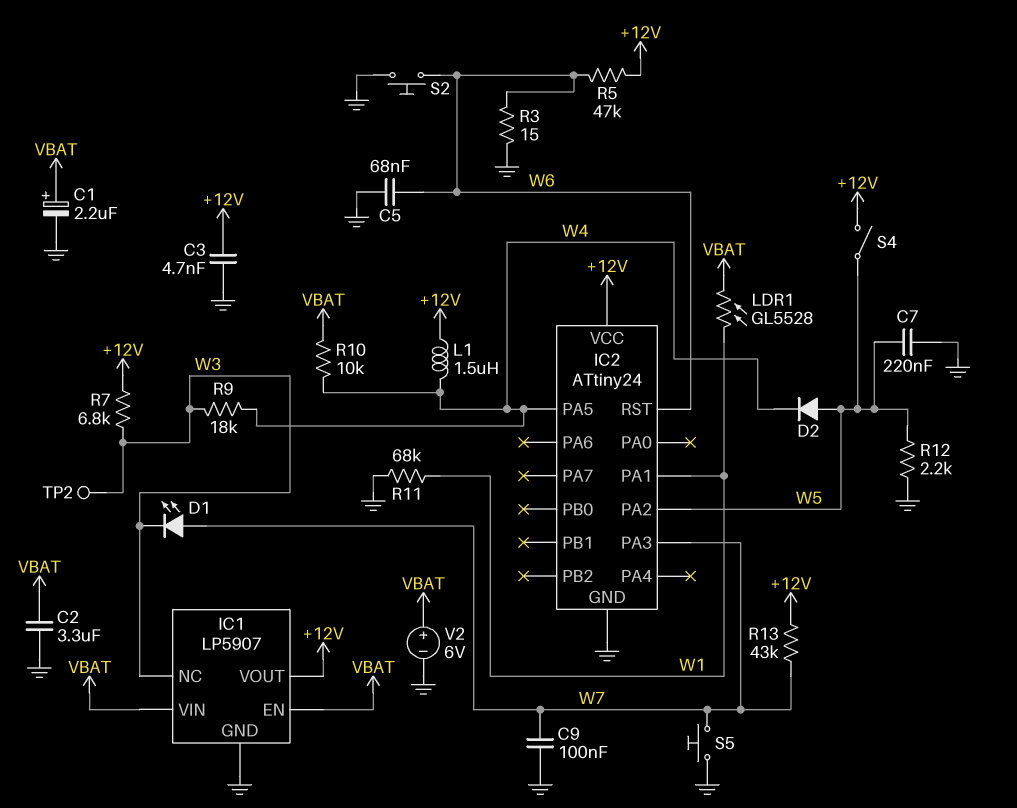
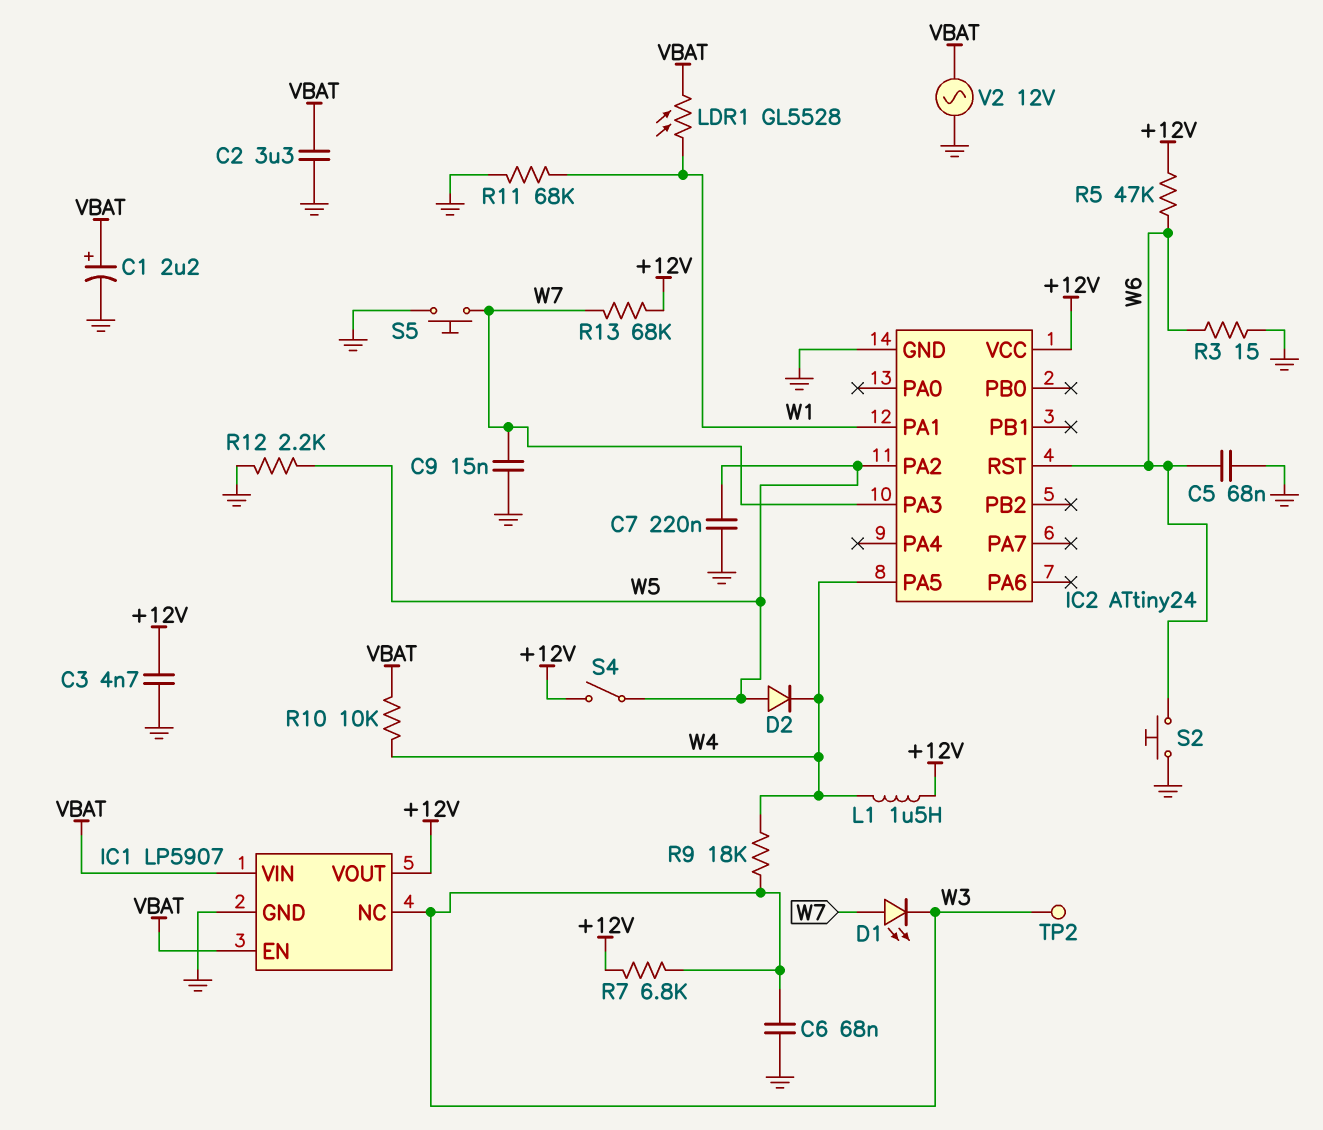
C6: none -> 68nF (GND, W3)
C9: 100nF (GND, W7) -> 15nF (GND, W7)
R13: 43k (+12V, W7) -> 68k (+12V, W7)
V2: 6V (plus VBAT, minus GND) -> AC 12V (GND, VBAT)

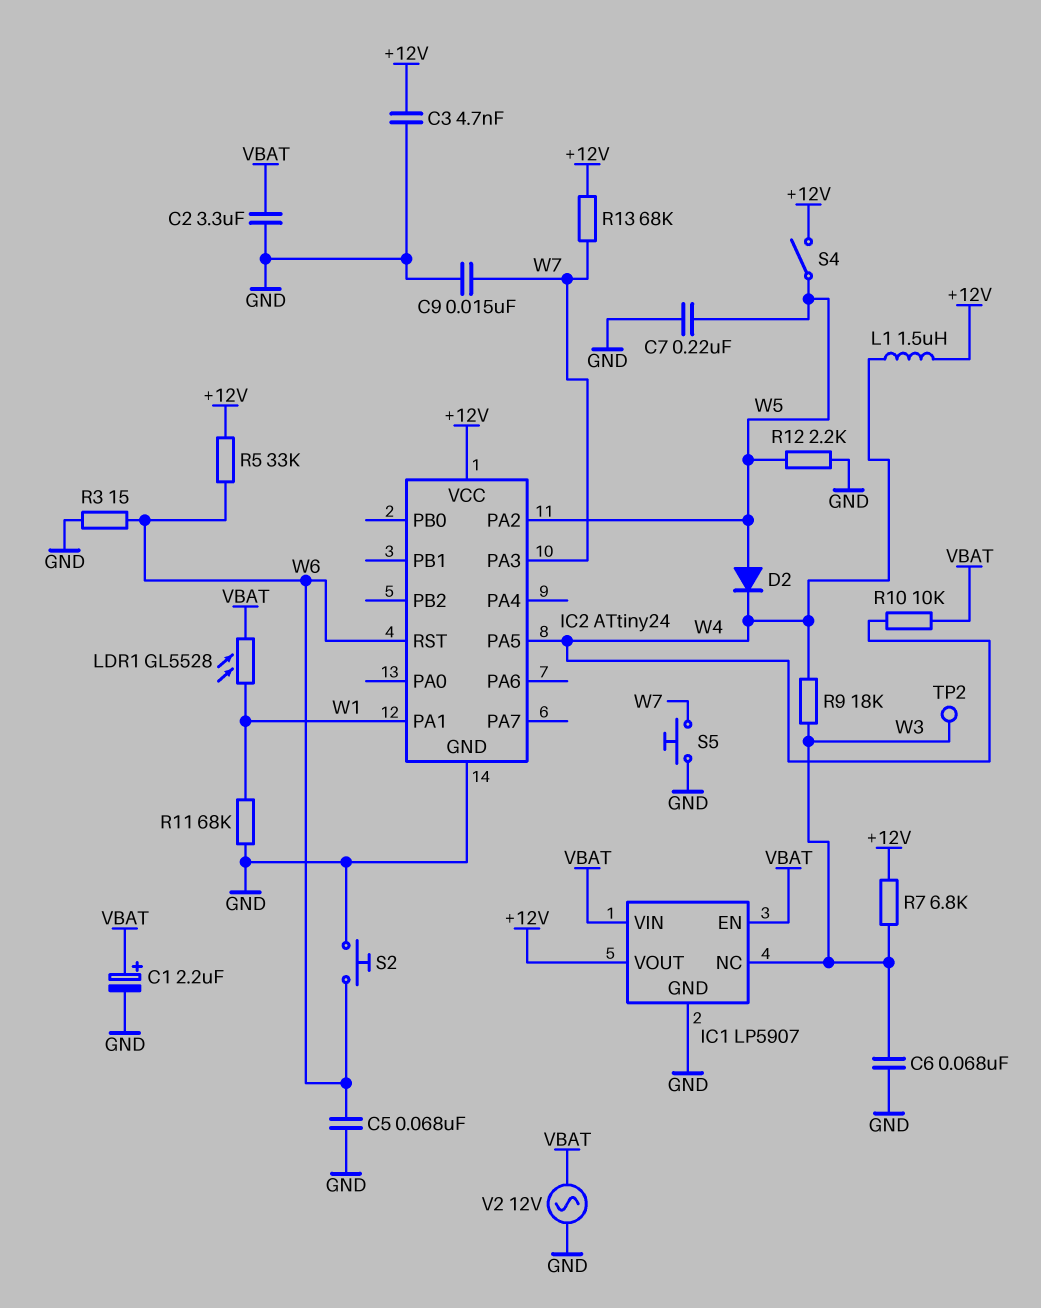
D1: LED (A W7, K W3) -> none
R5: 47k (+12V, W6) -> 33k (+12V, W6)

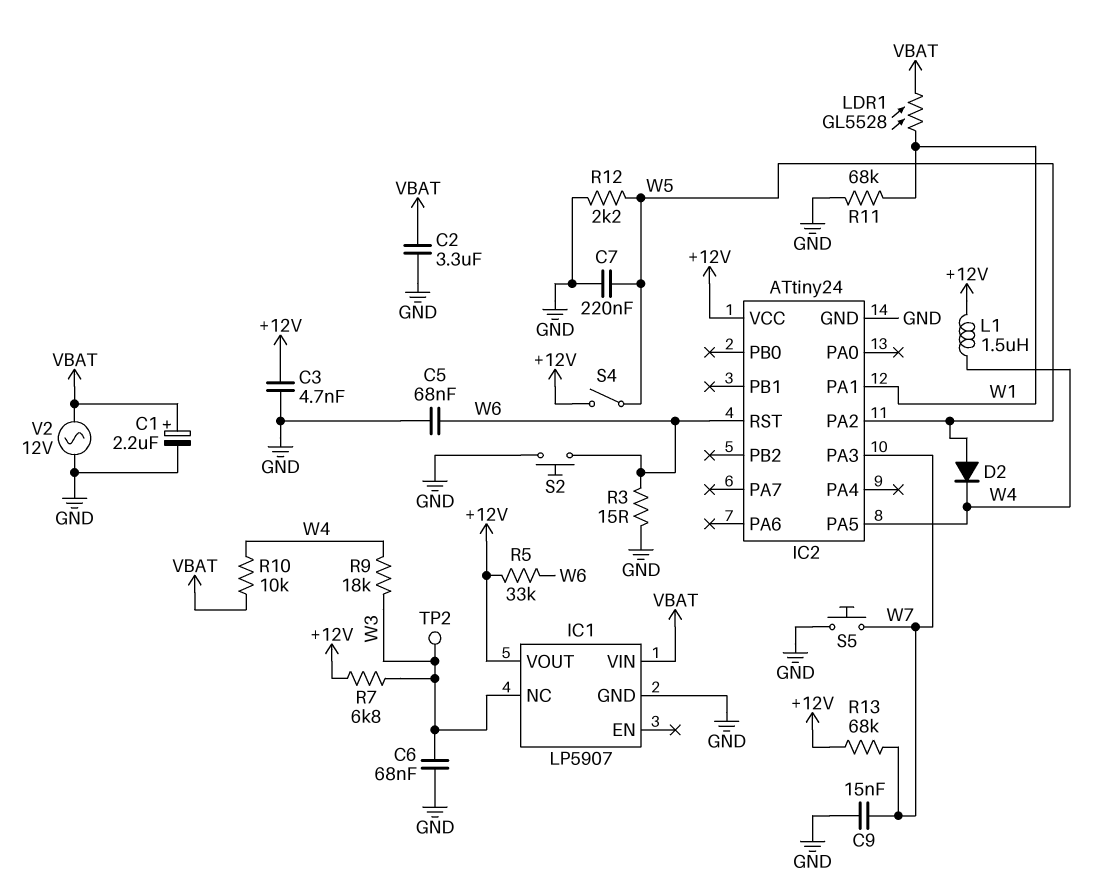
IC1 pin EN: VBAT -> none

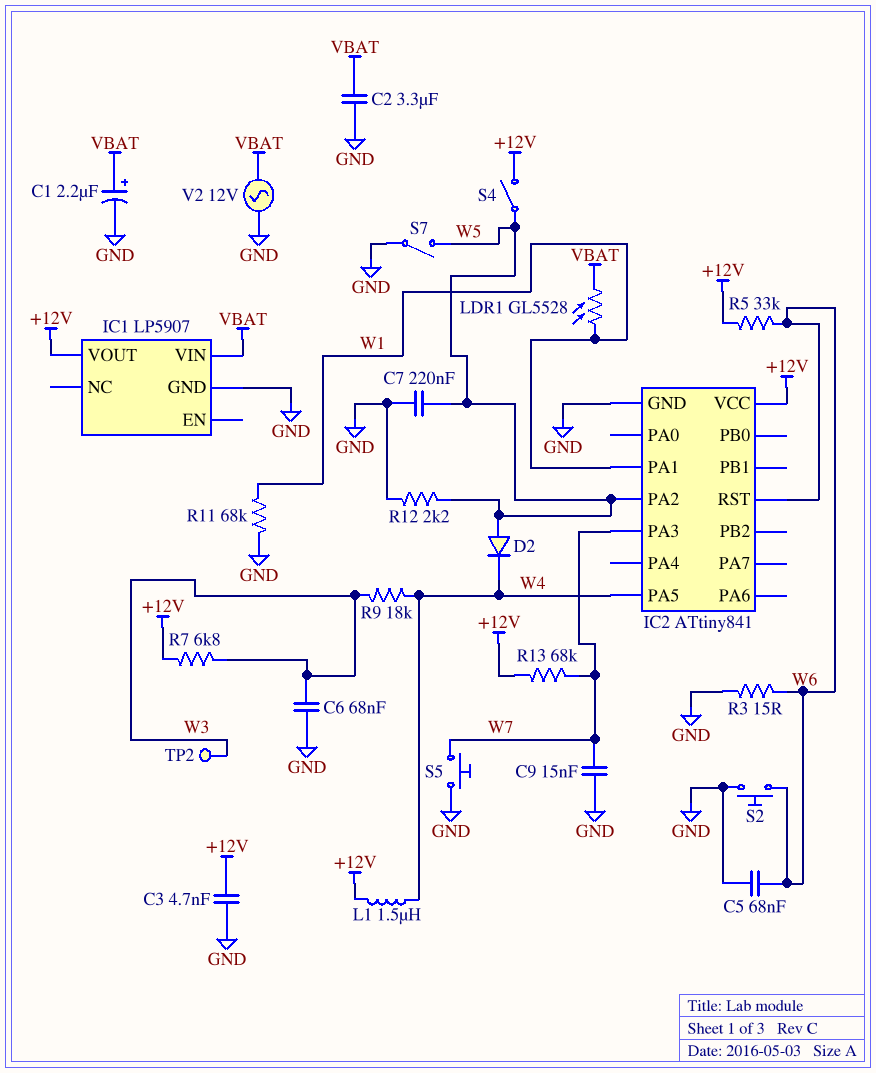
IC1 pin NC: W3 -> none
IC2: ATtiny24 -> ATtiny841
R10: 10k (VBAT, W4) -> none
S7: none -> switch (GND, W5)

